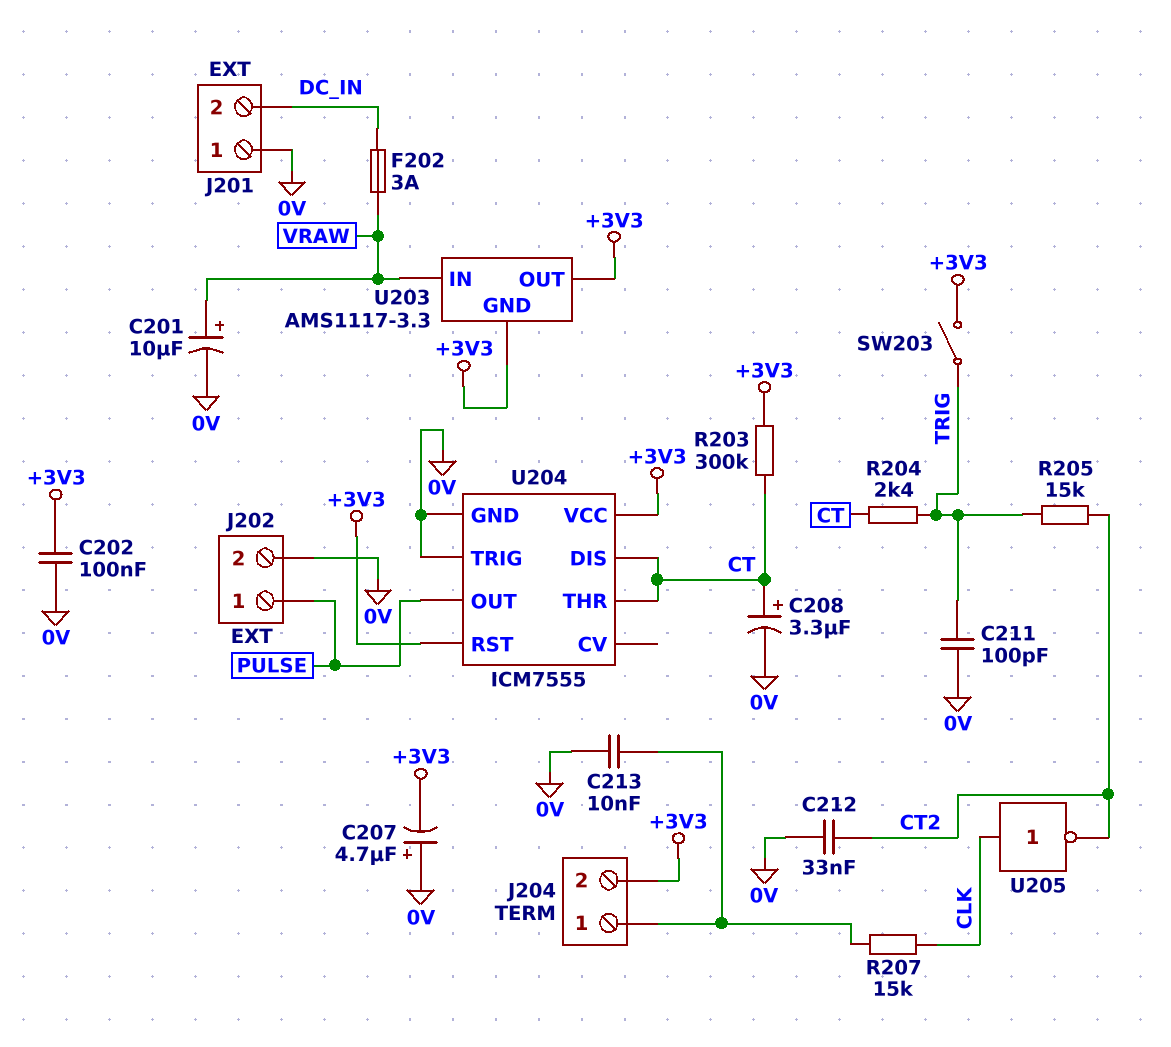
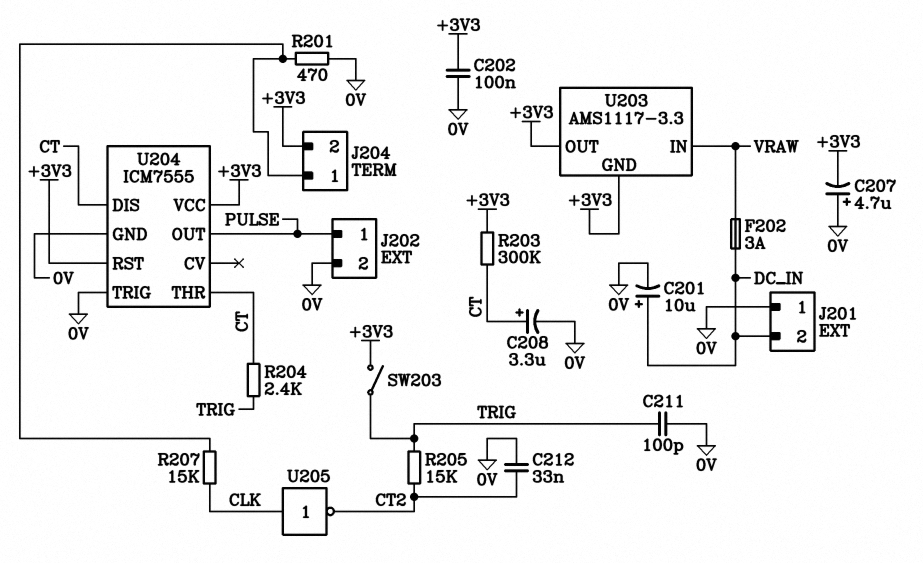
C201: 10uF (plus VRAW, minus 0V) -> 10uF (plus DC_IN, minus 0V)
C213: 10nF (0V, J204/1) -> none
R201: none -> 470 (0V, J204/1)

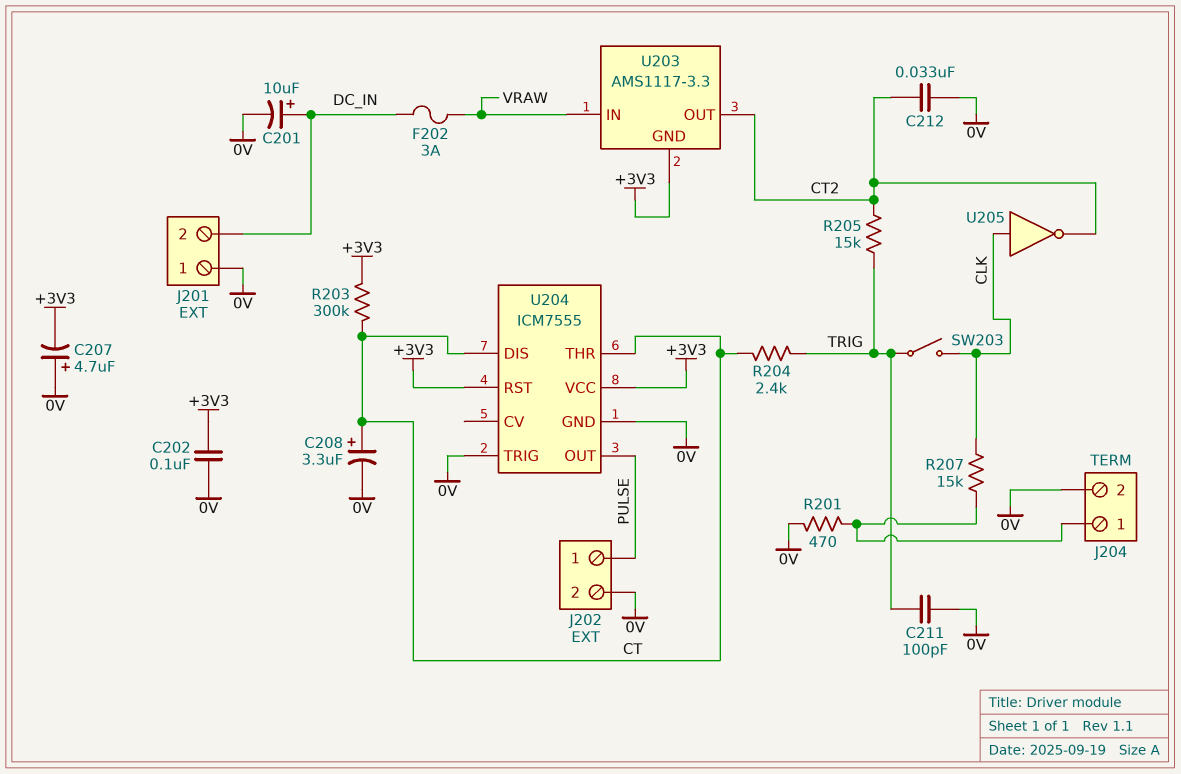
J204 pin 2: +3V3 -> 0V
SW203: switch (+3V3, TRIG) -> switch (CLK, TRIG)
U203 pin OUT: +3V3 -> CT2

